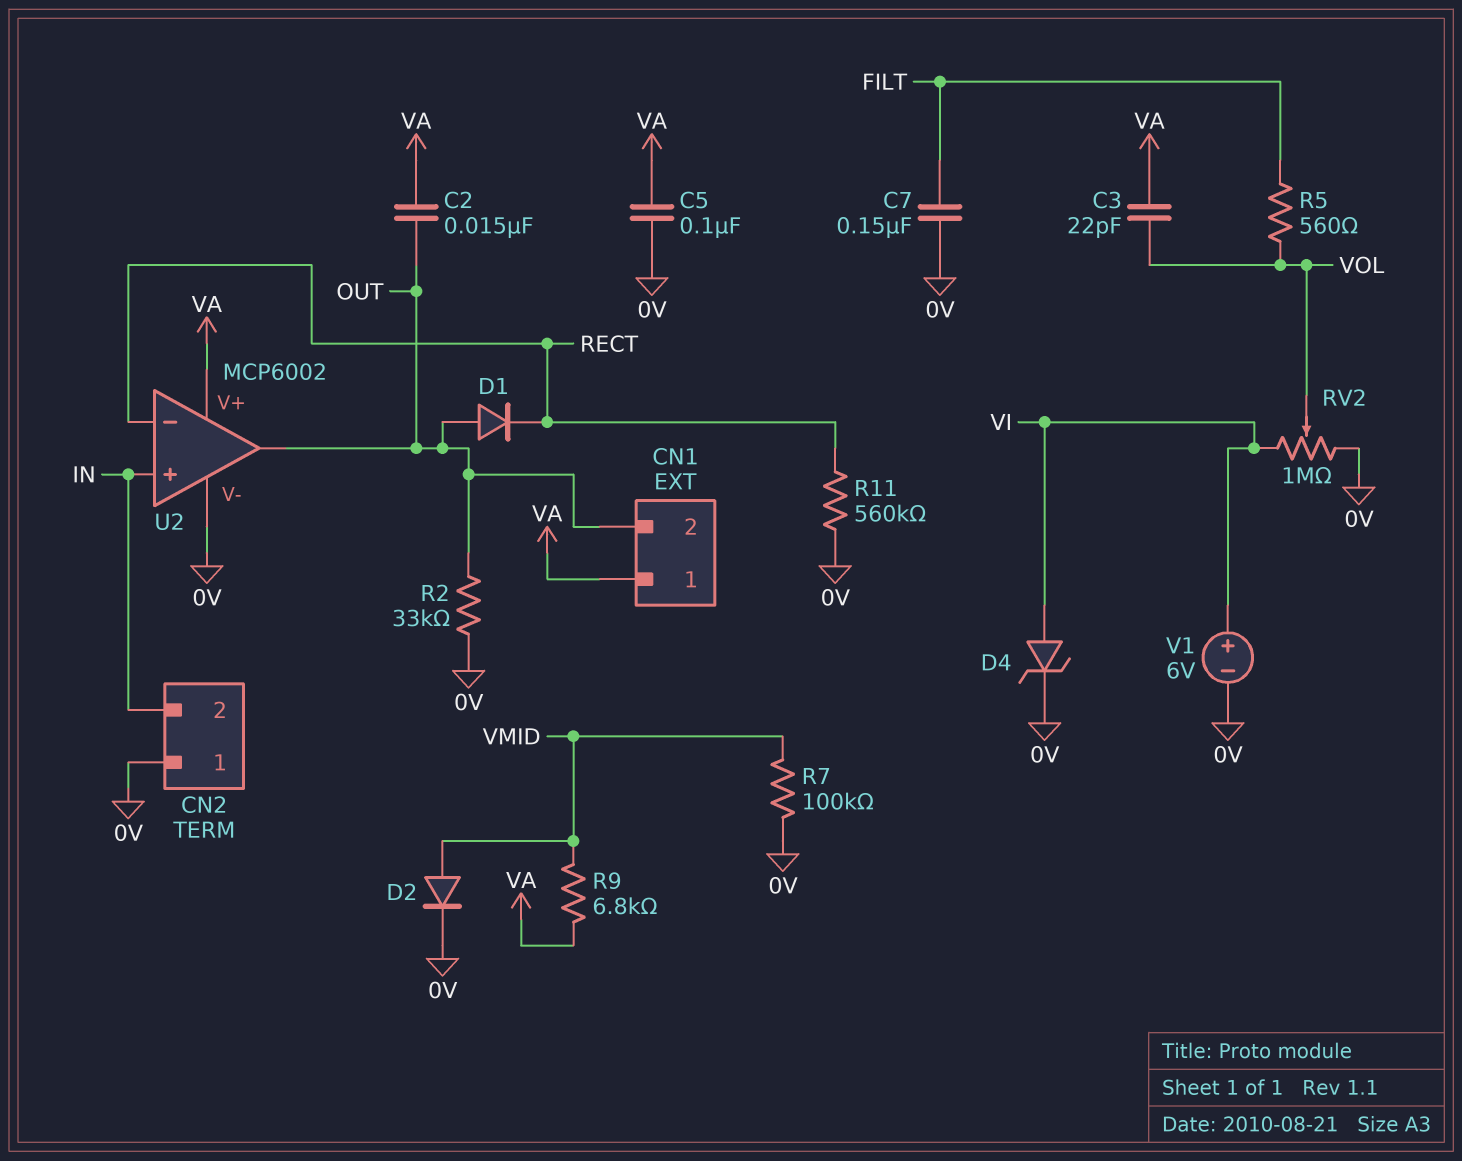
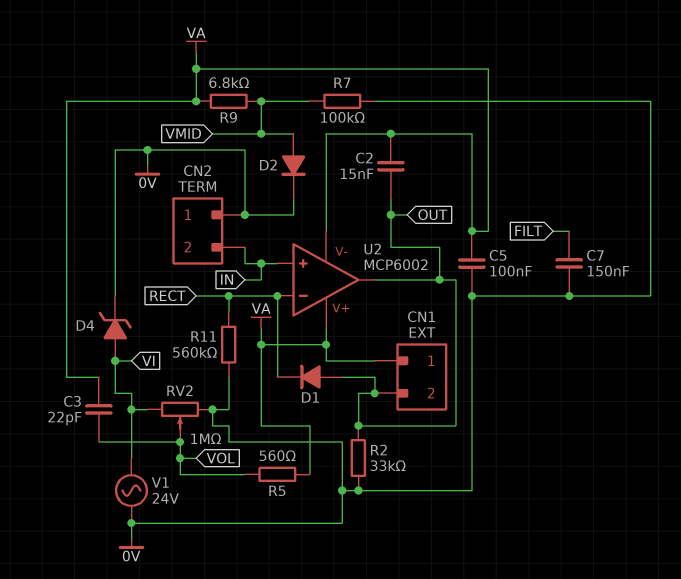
R5: 560 (FILT, VOL) -> 560 (VA, VOL)
U2 pin V-: 0V -> VA
V1: 6V (plus VI, minus 0V) -> AC 24V (0V, VI)

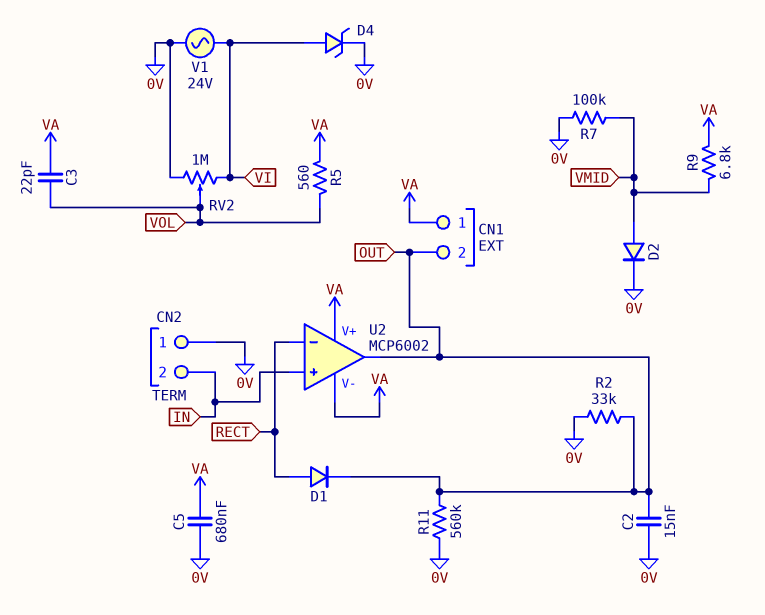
C2: 15nF (OUT, VA) -> 15nF (0V, OUT)
C5: 100nF (0V, VA) -> 680nF (0V, VA)
C7: 150nF (0V, FILT) -> none
D1: diode (A OUT, K RECT) -> diode (A RECT, K OUT)
R11: 560k (0V, RECT) -> 560k (0V, OUT)

